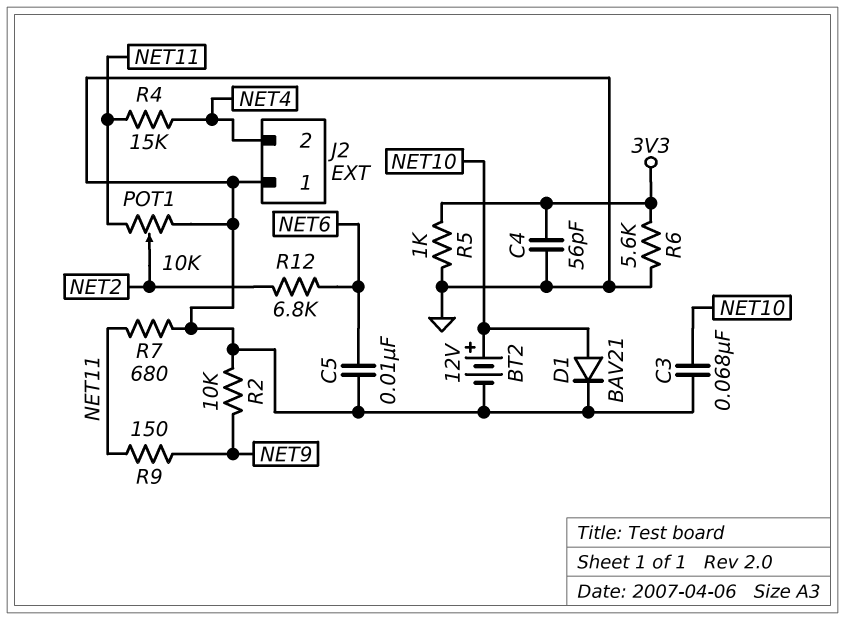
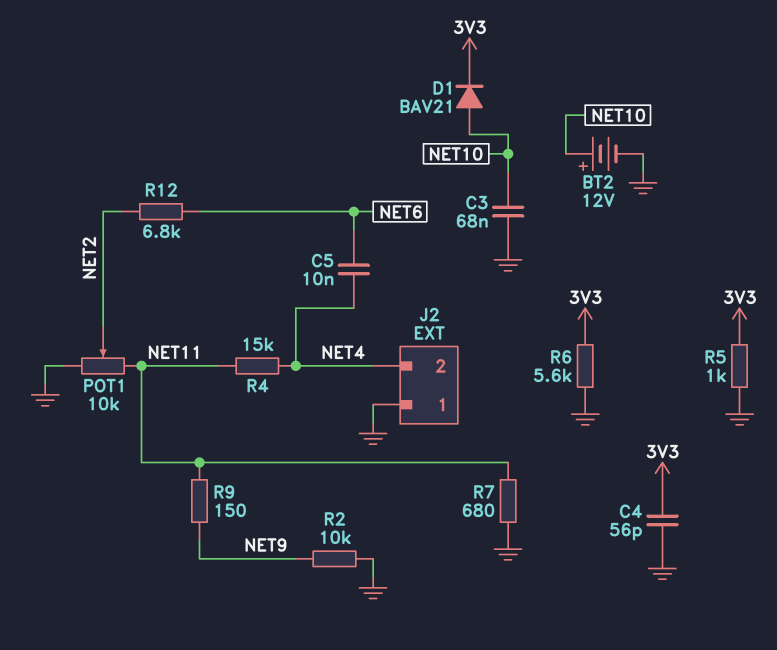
C5: 10nF (GND, NET6) -> 10nF (NET4, NET6)
D1: diode BAV21 (A NET10, K GND) -> diode BAV21 (A NET10, K 3V3)

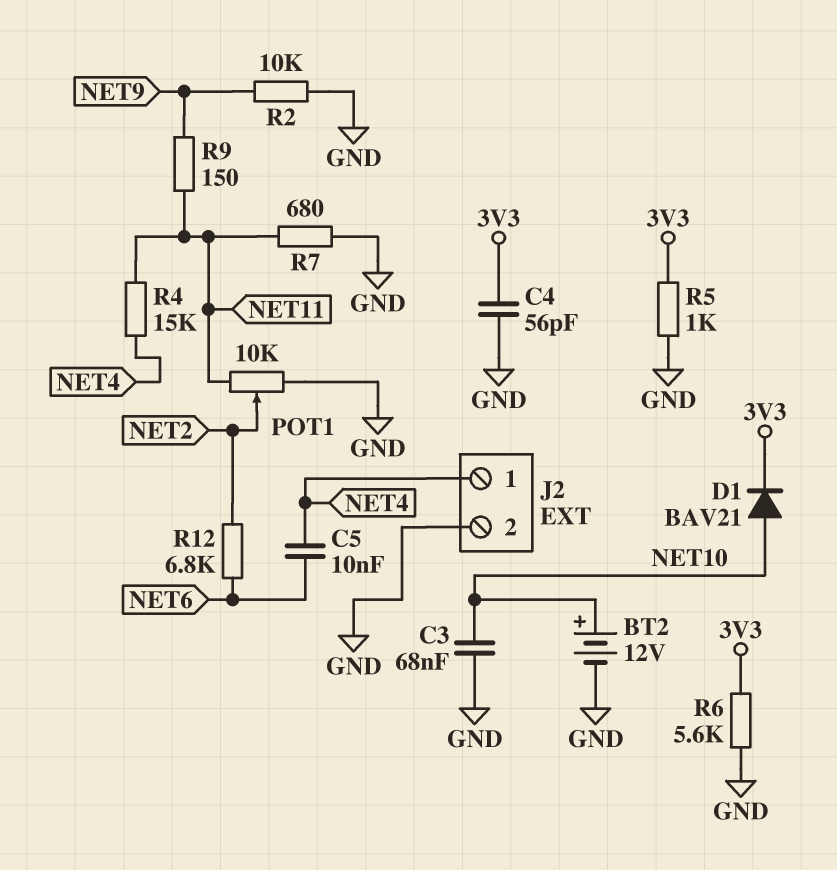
J2 pin 1: GND -> NET4
J2 pin 2: NET4 -> GND

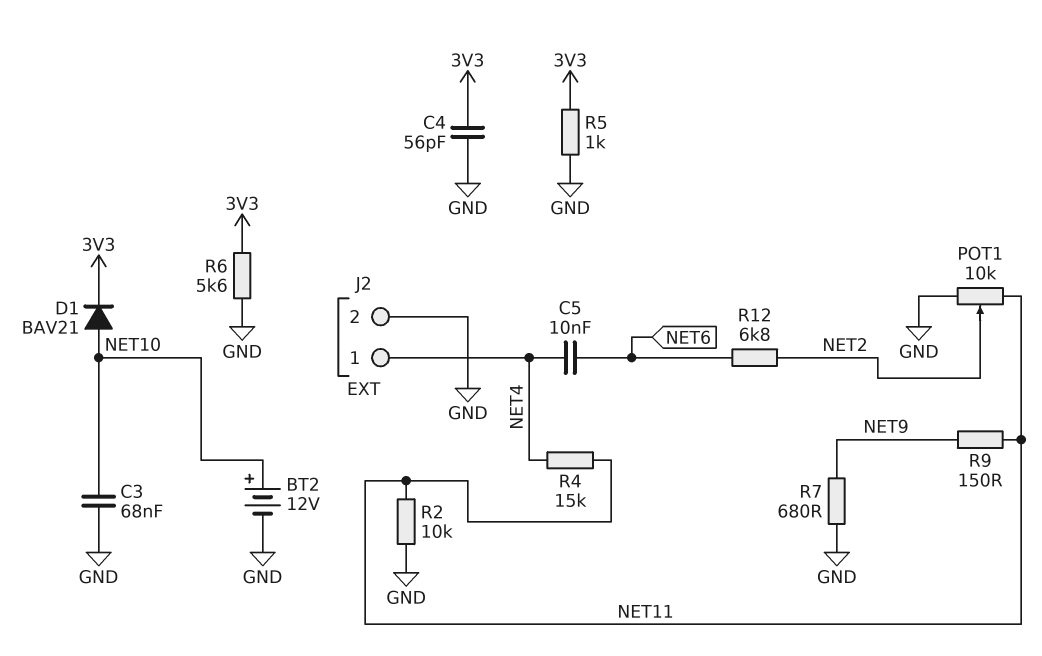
R2: 10k (GND, NET9) -> 10k (GND, NET11)
R7: 680 (GND, NET11) -> 680 (GND, NET9)

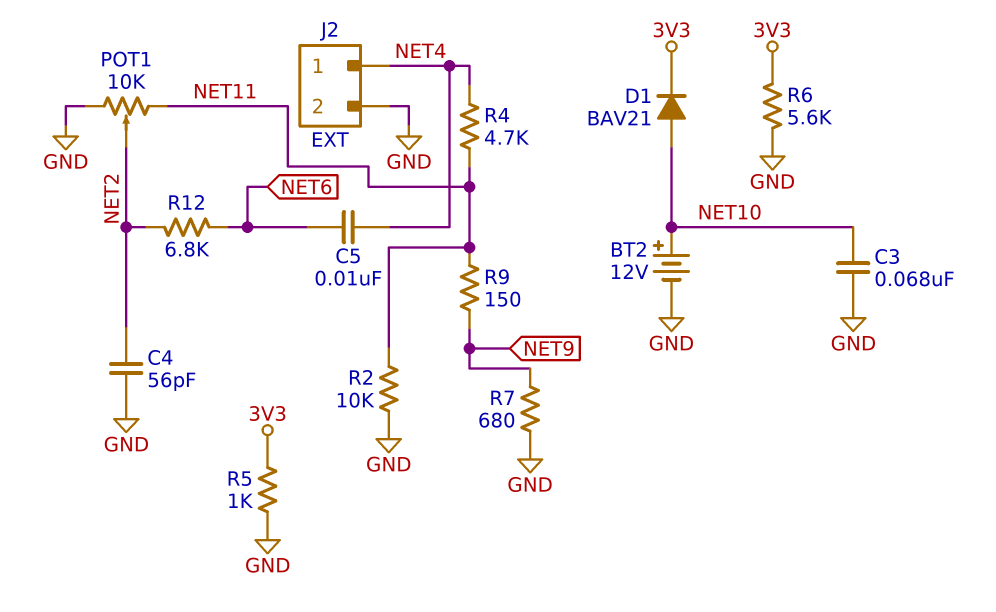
C4: 56pF (3V3, GND) -> 56pF (GND, NET2)
R4: 15k (NET4, NET11) -> 4.7k (NET4, NET11)

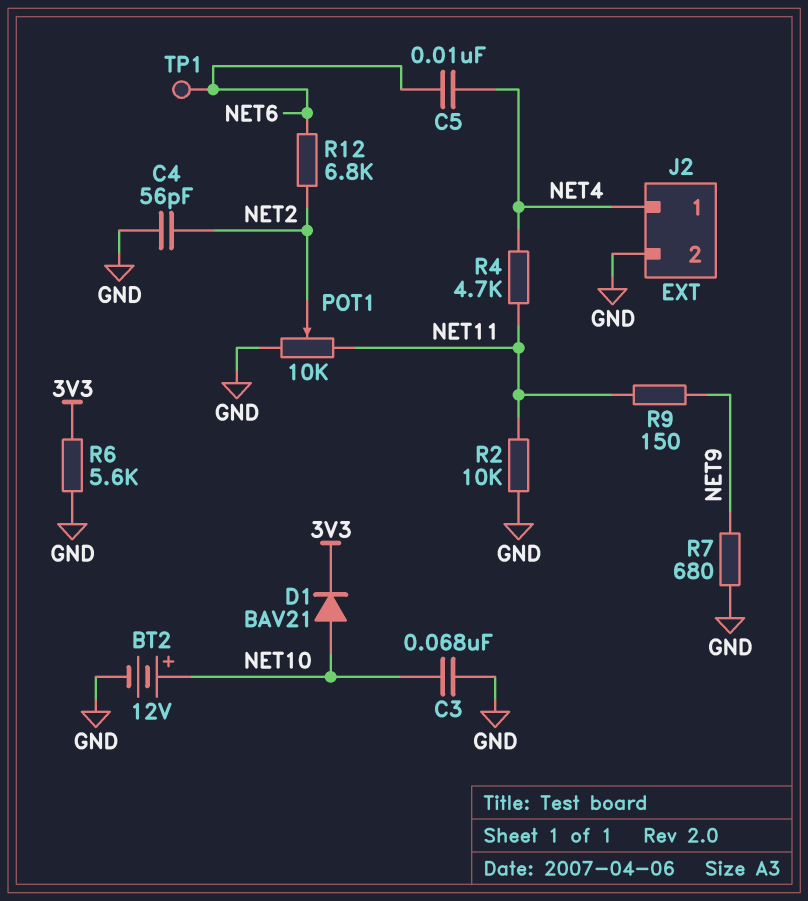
R5: 1k (3V3, GND) -> none
TP1: none -> test point (NET6)

